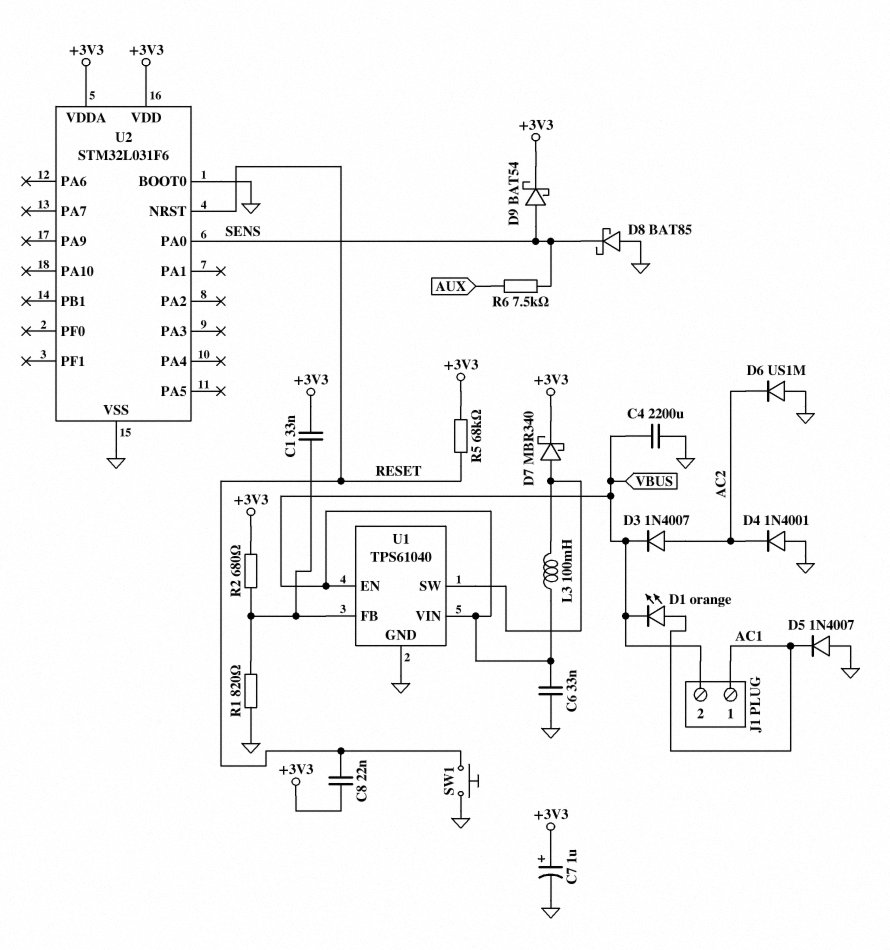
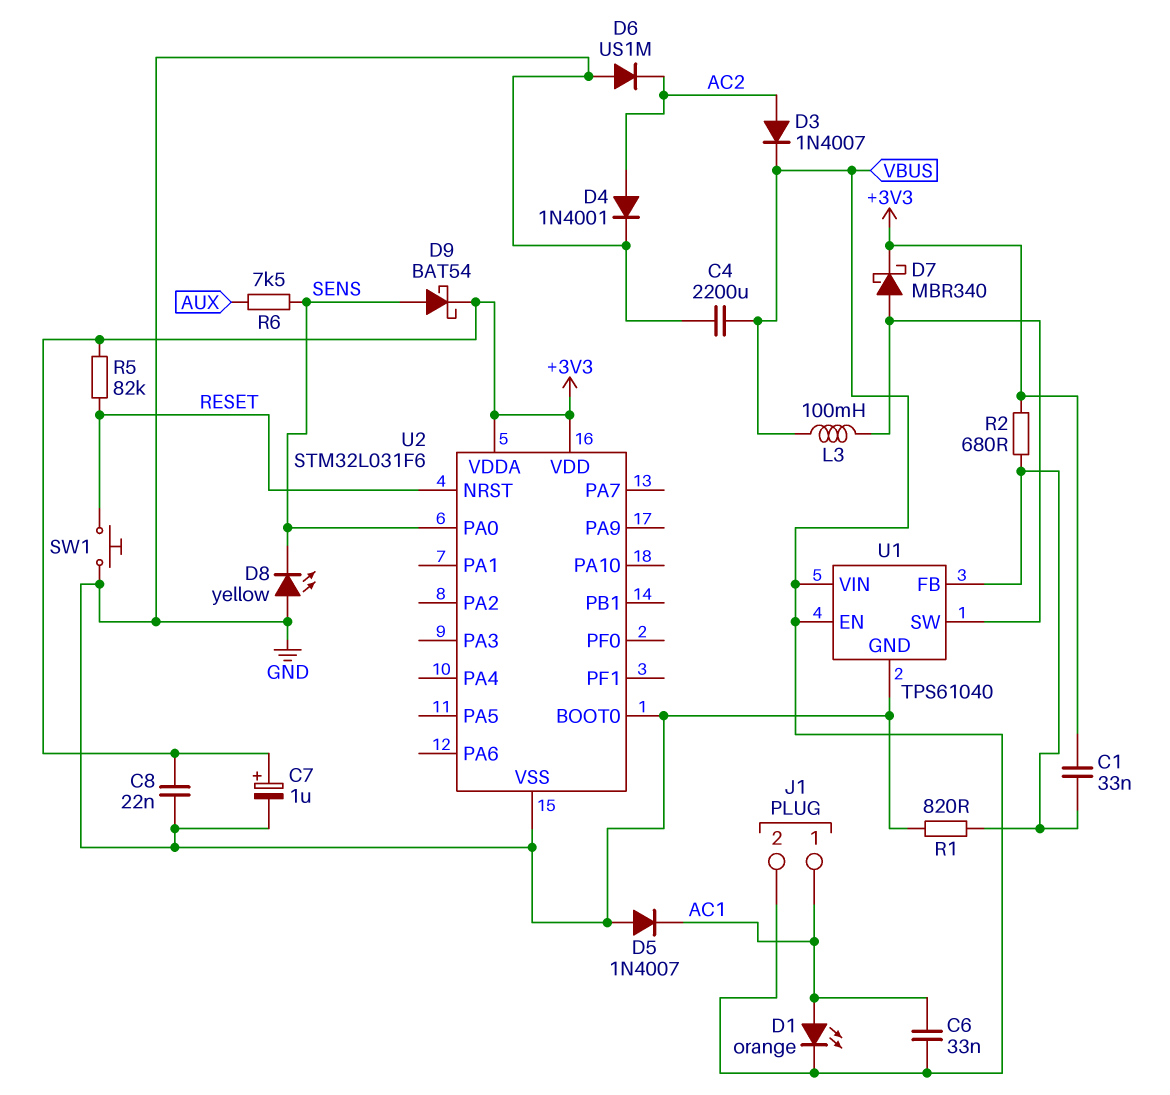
C6: 33nF (GND, VBUS) -> 33nF (AC1, VBUS)
C8: 22nF (+3V3, RESET) -> 22nF (+3V3, GND)
D4: diode 1N4001 (A GND, K AC2) -> diode 1N4001 (A AC2, K GND)
D8: schottky BAT85 (A GND, K SENS) -> LED yellow (A GND, K SENS)
R5: 68k (+3V3, RESET) -> 82k (+3V3, RESET)

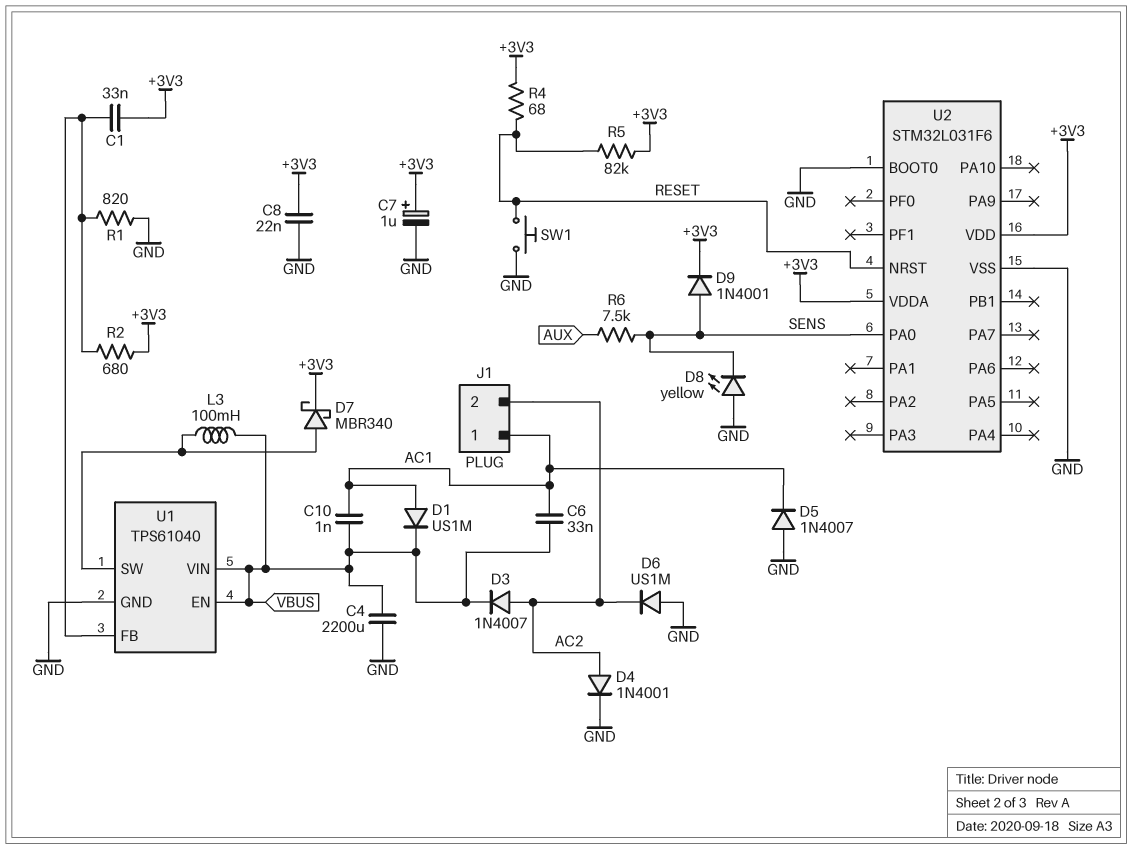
C10: none -> 1nF (AC1, VBUS)
D1: LED orange (A AC1, K VBUS) -> diode US1M (A AC1, K VBUS)
D9: schottky BAT54 (A SENS, K +3V3) -> diode 1N4001 (A SENS, K +3V3)
J1 pin 2: VBUS -> AC2
R4: none -> 68 (+3V3, RESET)

